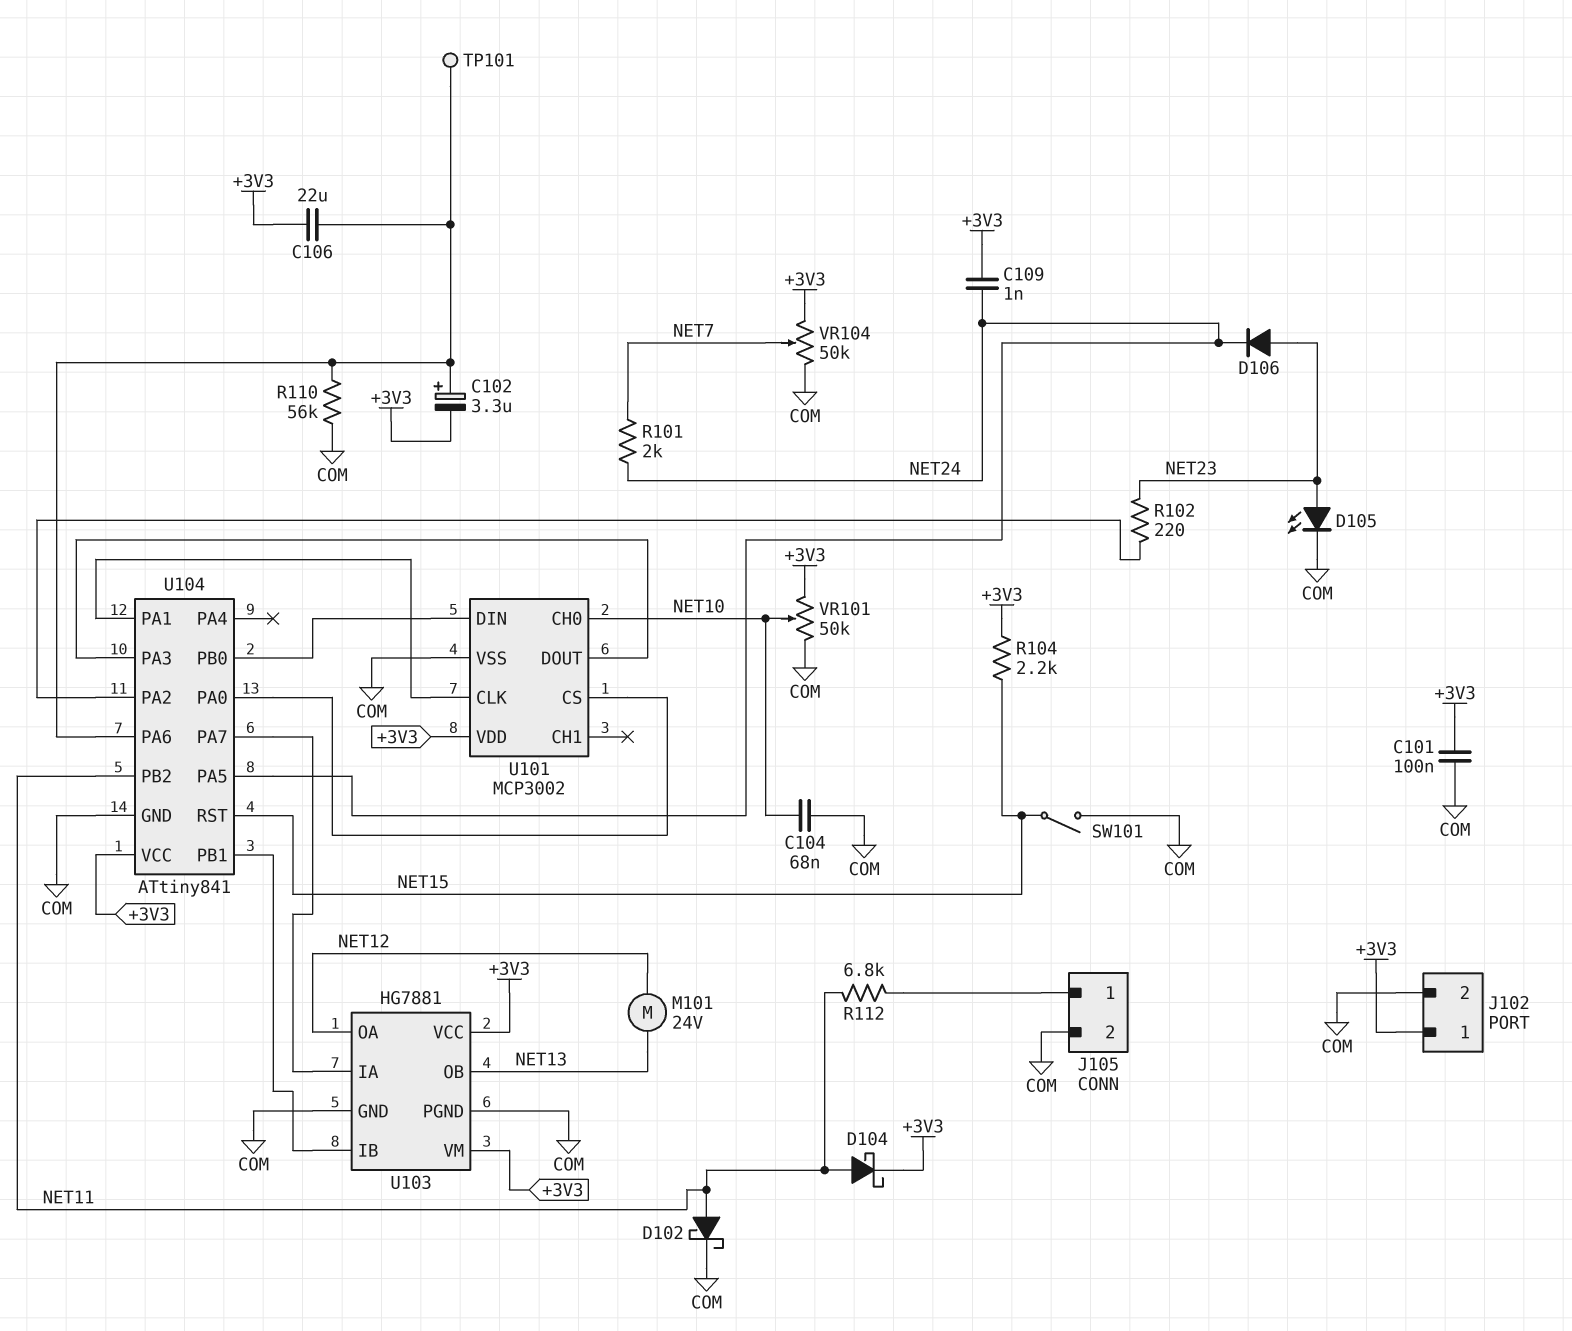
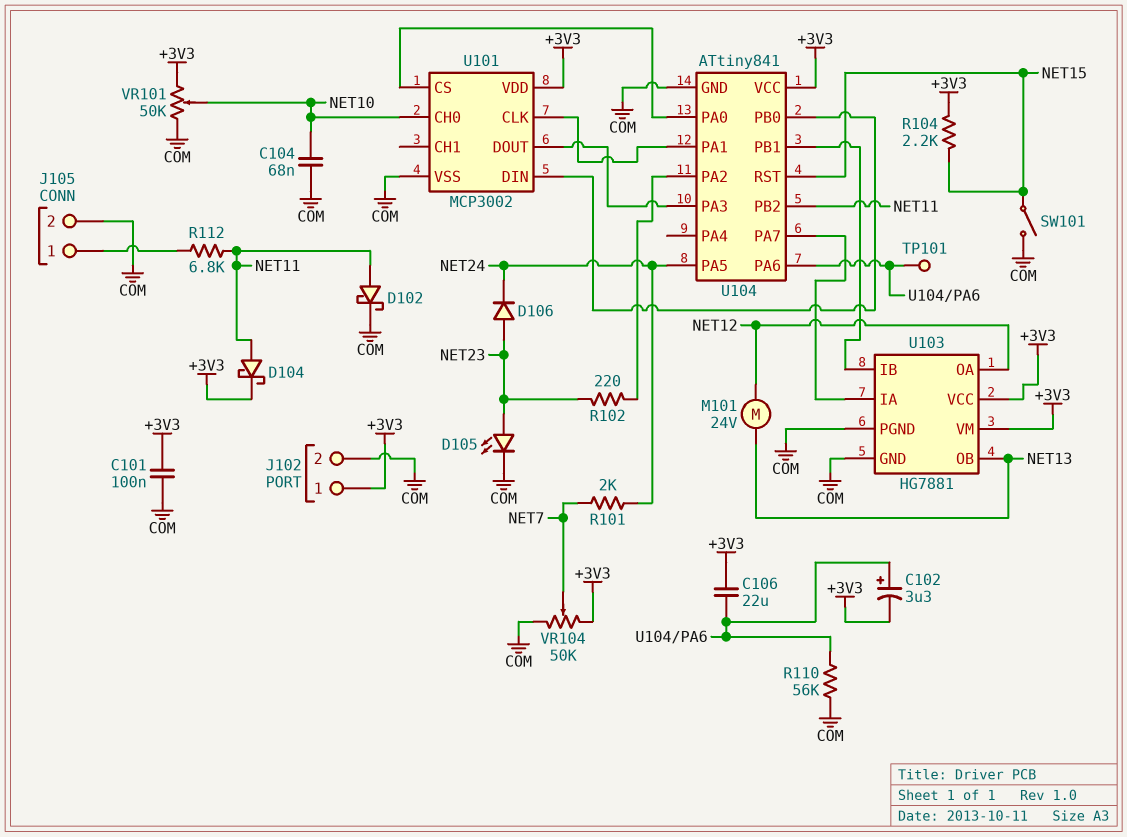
C109: 1nF (+3V3, NET24) -> none

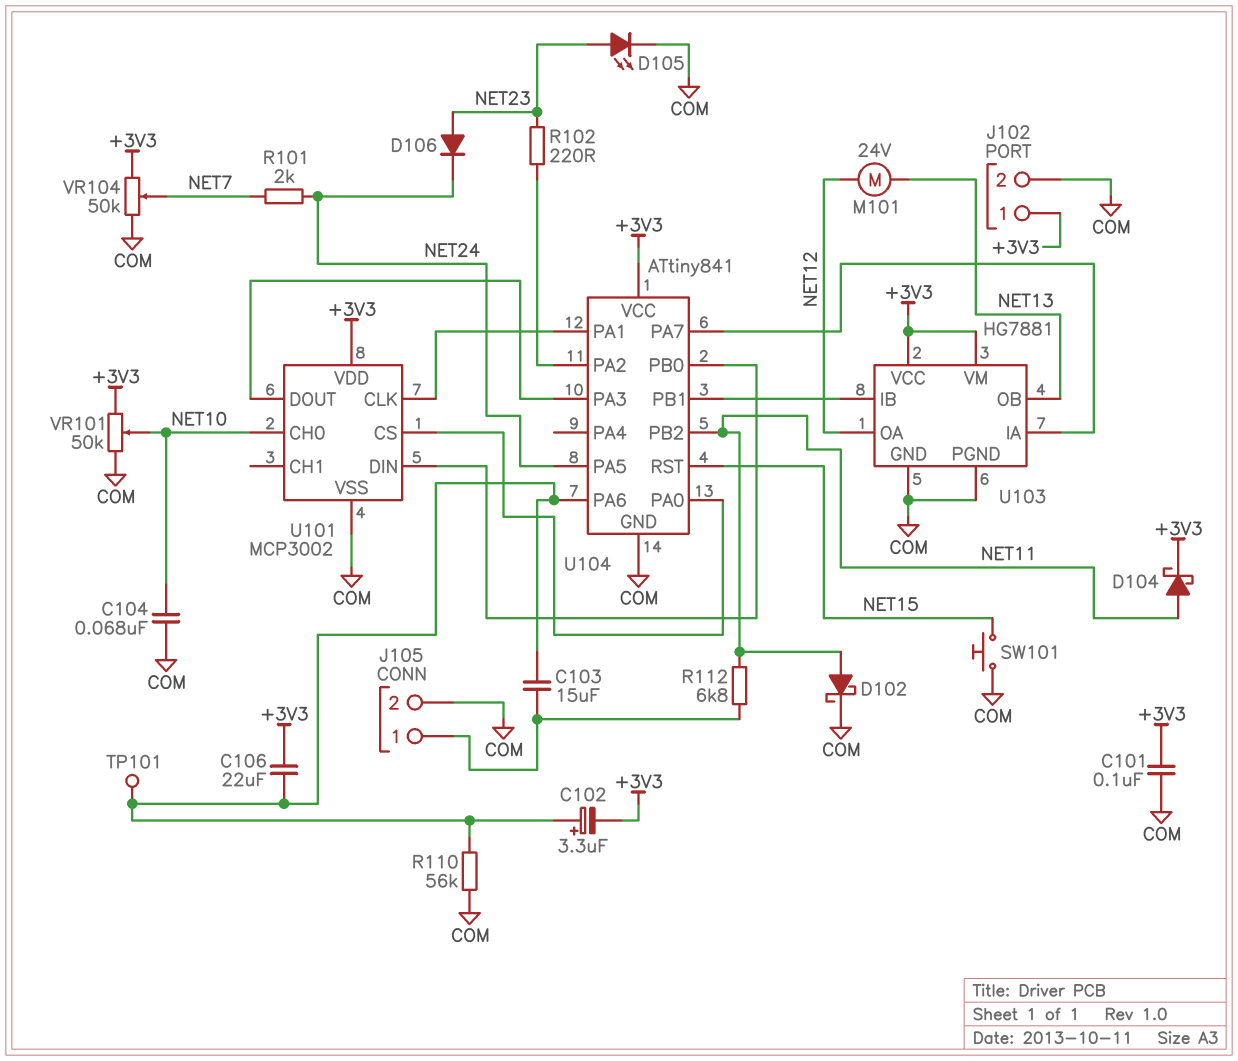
C103: none -> 15uF (J105/1, U104/PA6)
R104: 2.2k (+3V3, NET15) -> none
SW101: switch (COM, NET15) -> button (COM, NET15)

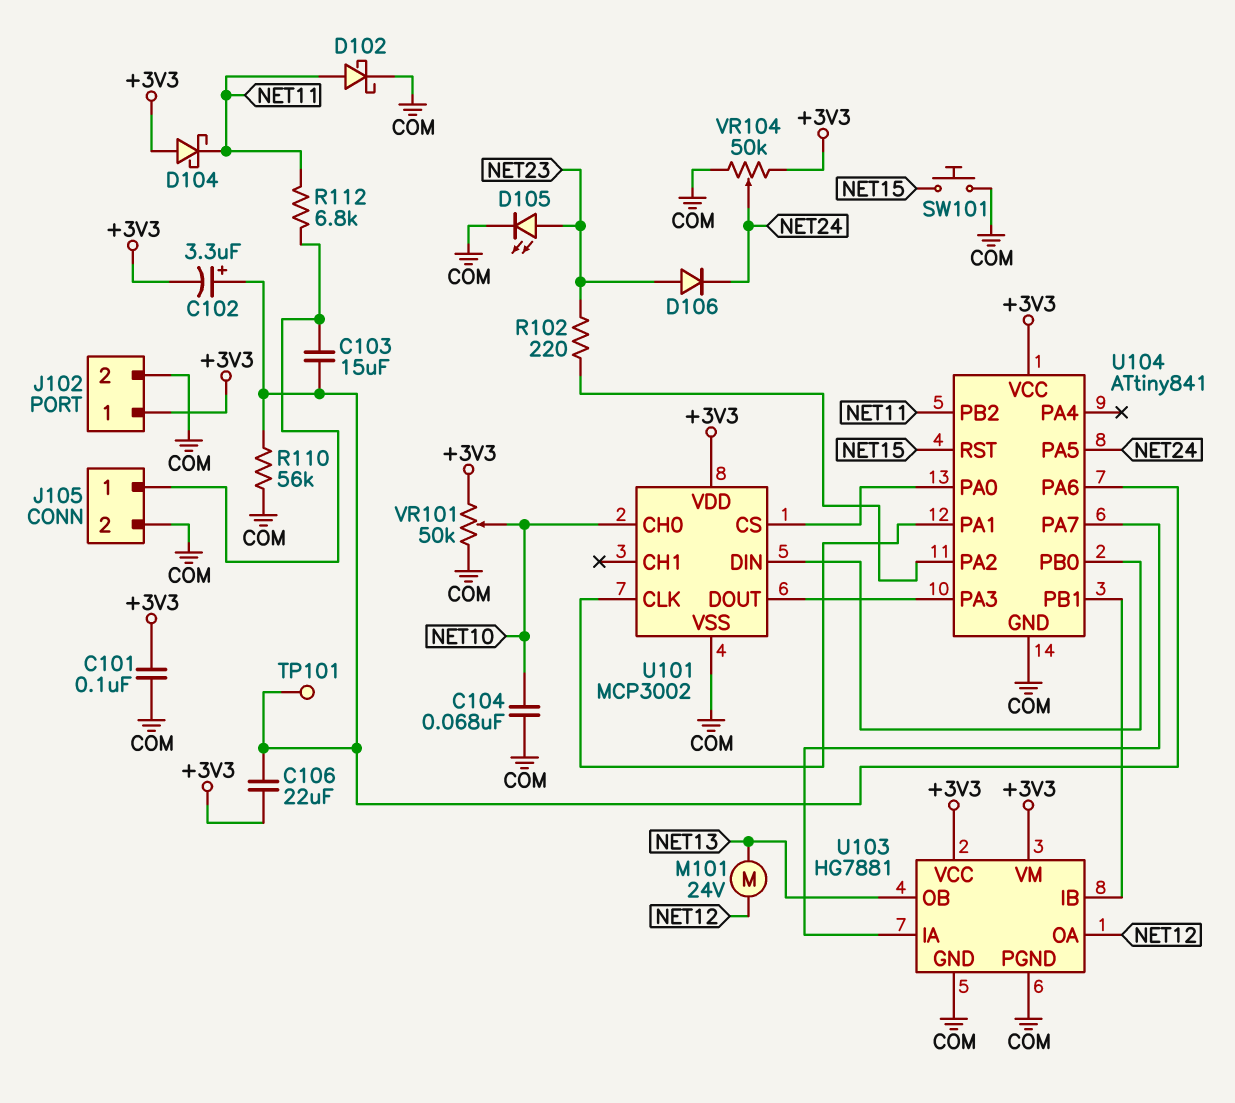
D104: schottky (A NET11, K +3V3) -> schottky (A +3V3, K NET11)
R101: 2k (NET7, NET24) -> none
VR104: 50k (+3V3, COM, wiper NET7) -> 50k (+3V3, COM, wiper NET24)

